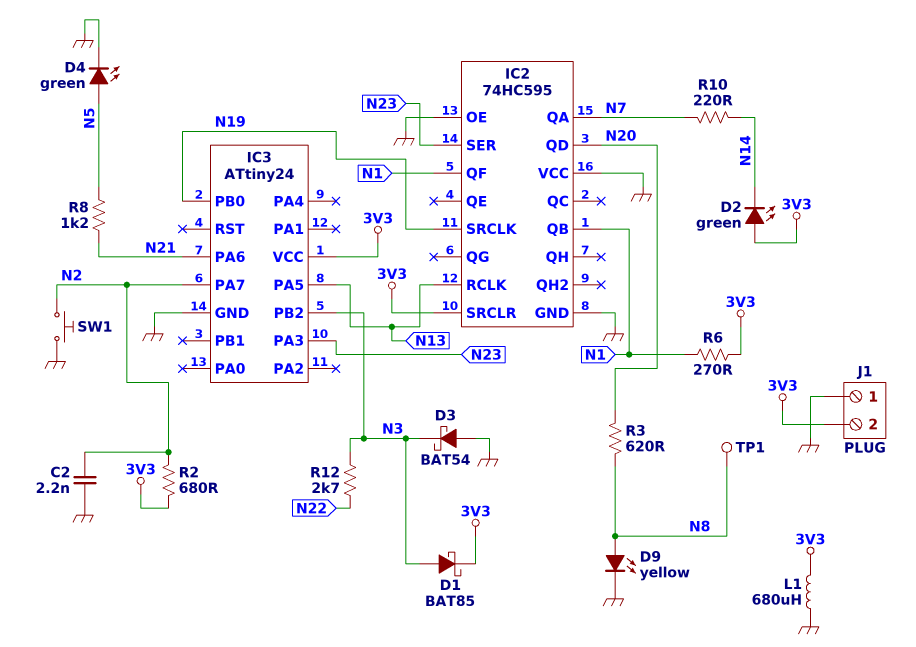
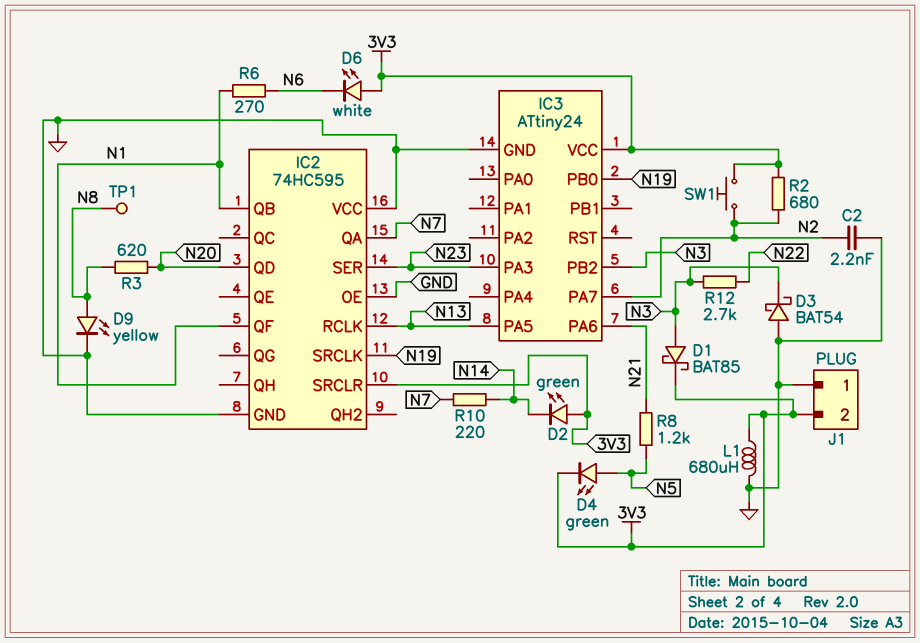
D4: LED green (A N5, K GND) -> LED green (A N5, K 3V3)
D6: none -> LED white (A 3V3, K N6)
R6: 270 (3V3, N1) -> 270 (N1, N6)
SW1: button (GND, N2) -> button (3V3, N2)

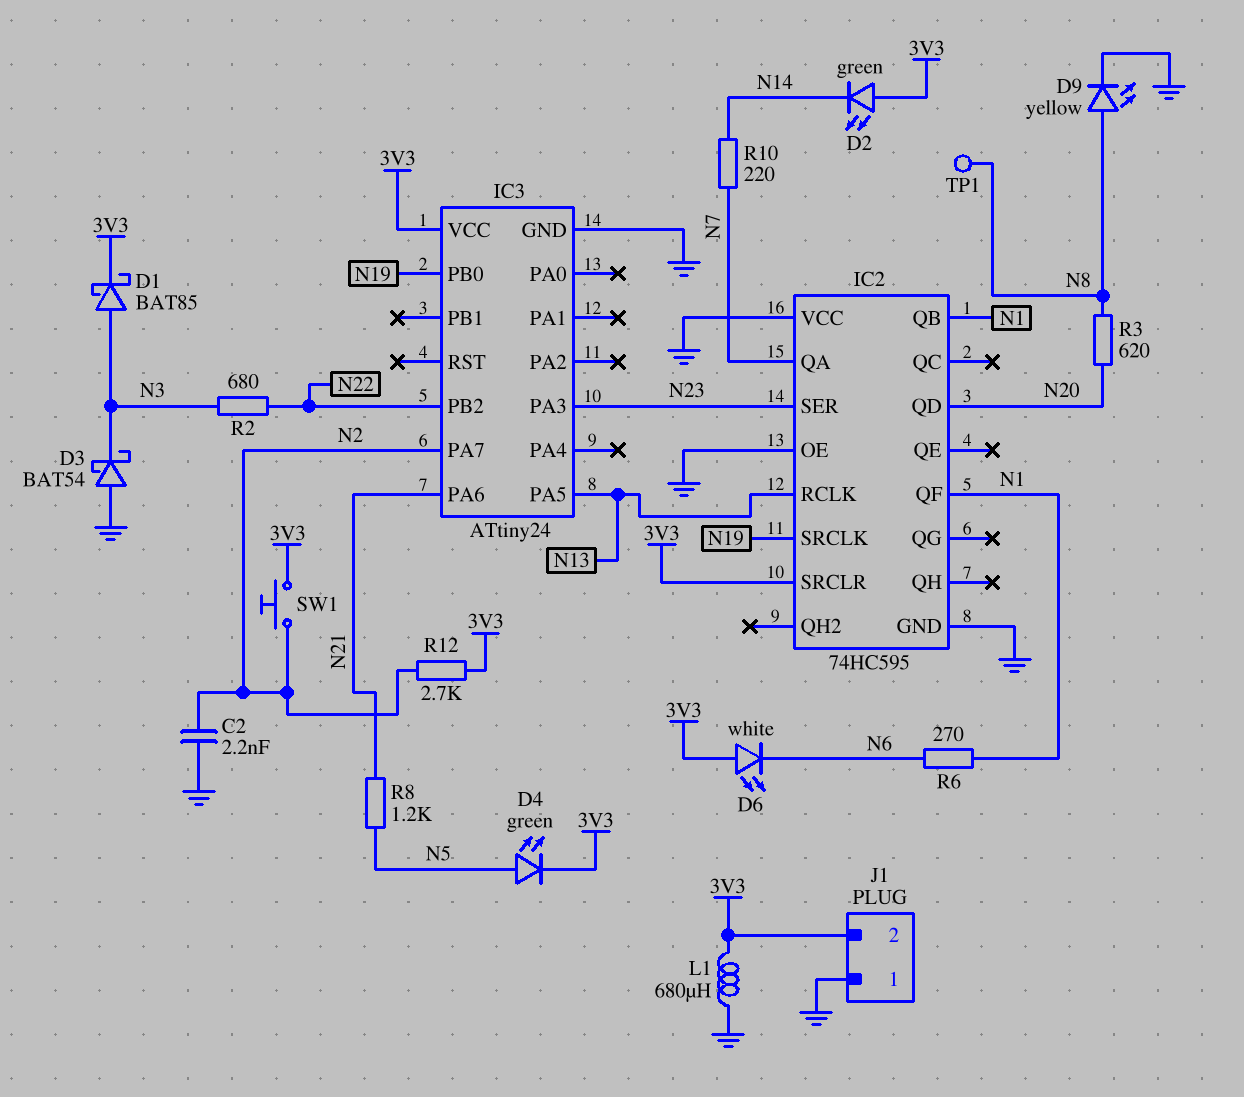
IC3 pin PB2: N3 -> N22
R2: 680 (3V3, N2) -> 680 (N3, N22)
R12: 2.7k (N3, N22) -> 2.7k (3V3, N2)

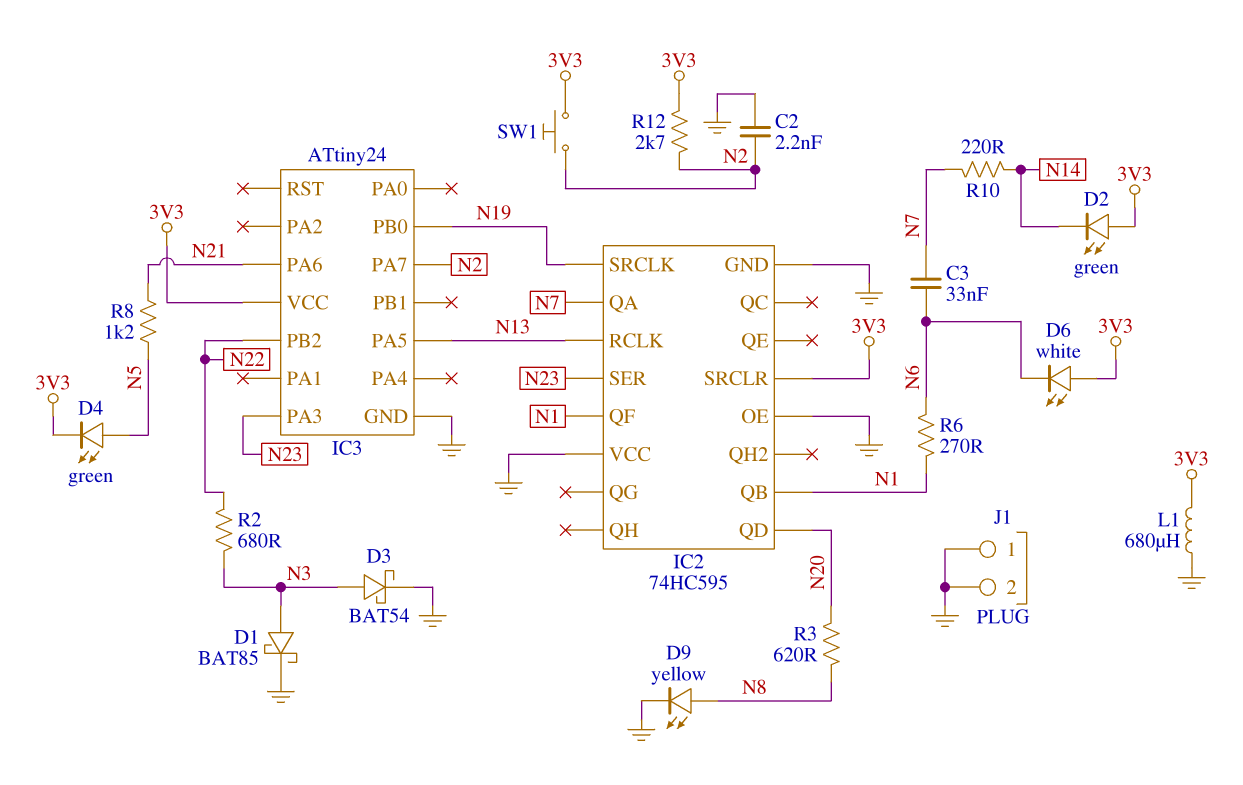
C3: none -> 33nF (N6, N7)
D1: schottky BAT85 (A N3, K 3V3) -> schottky BAT85 (A N3, K GND)
D3: schottky BAT54 (A GND, K N3) -> schottky BAT54 (A N3, K GND)
J1 pin 2: 3V3 -> GND
TP1: test point (N8) -> none

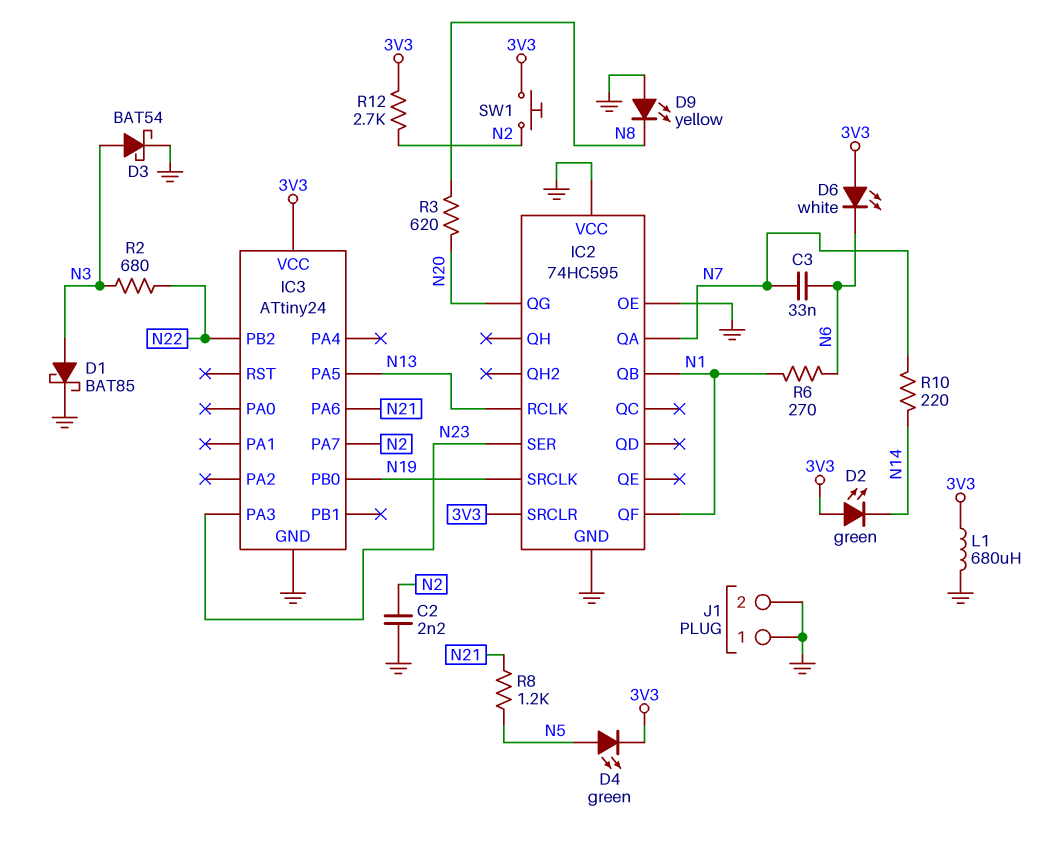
D9: LED yellow (A N8, K GND) -> LED yellow (A GND, K N8)
IC2 pin QD: N20 -> none
IC2 pin QG: none -> N20

